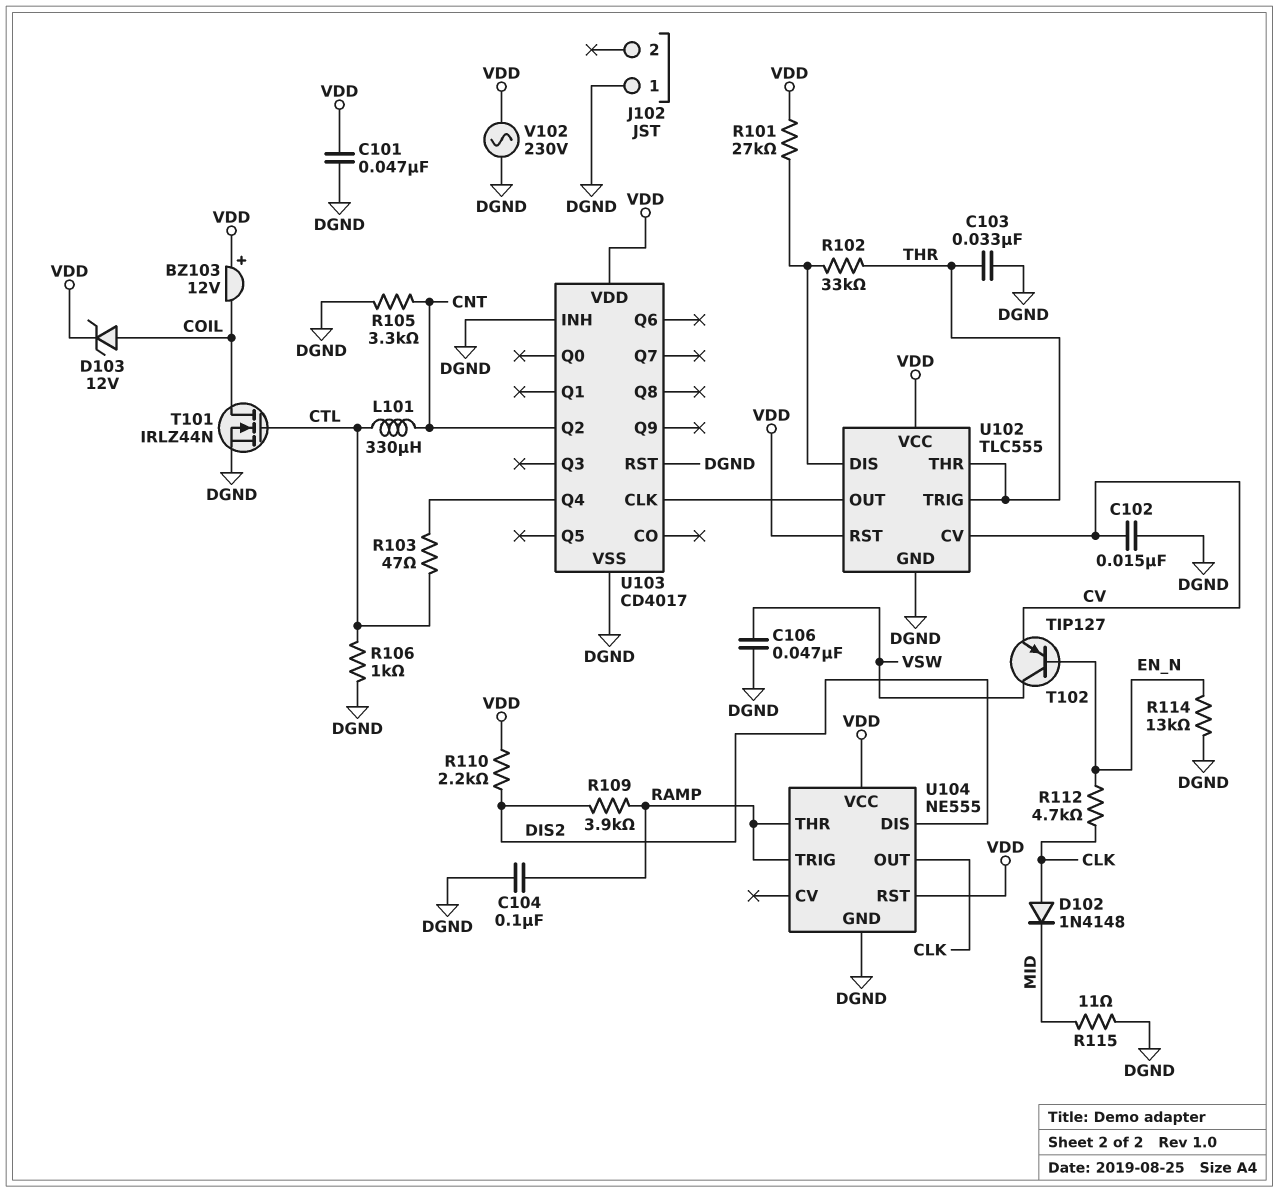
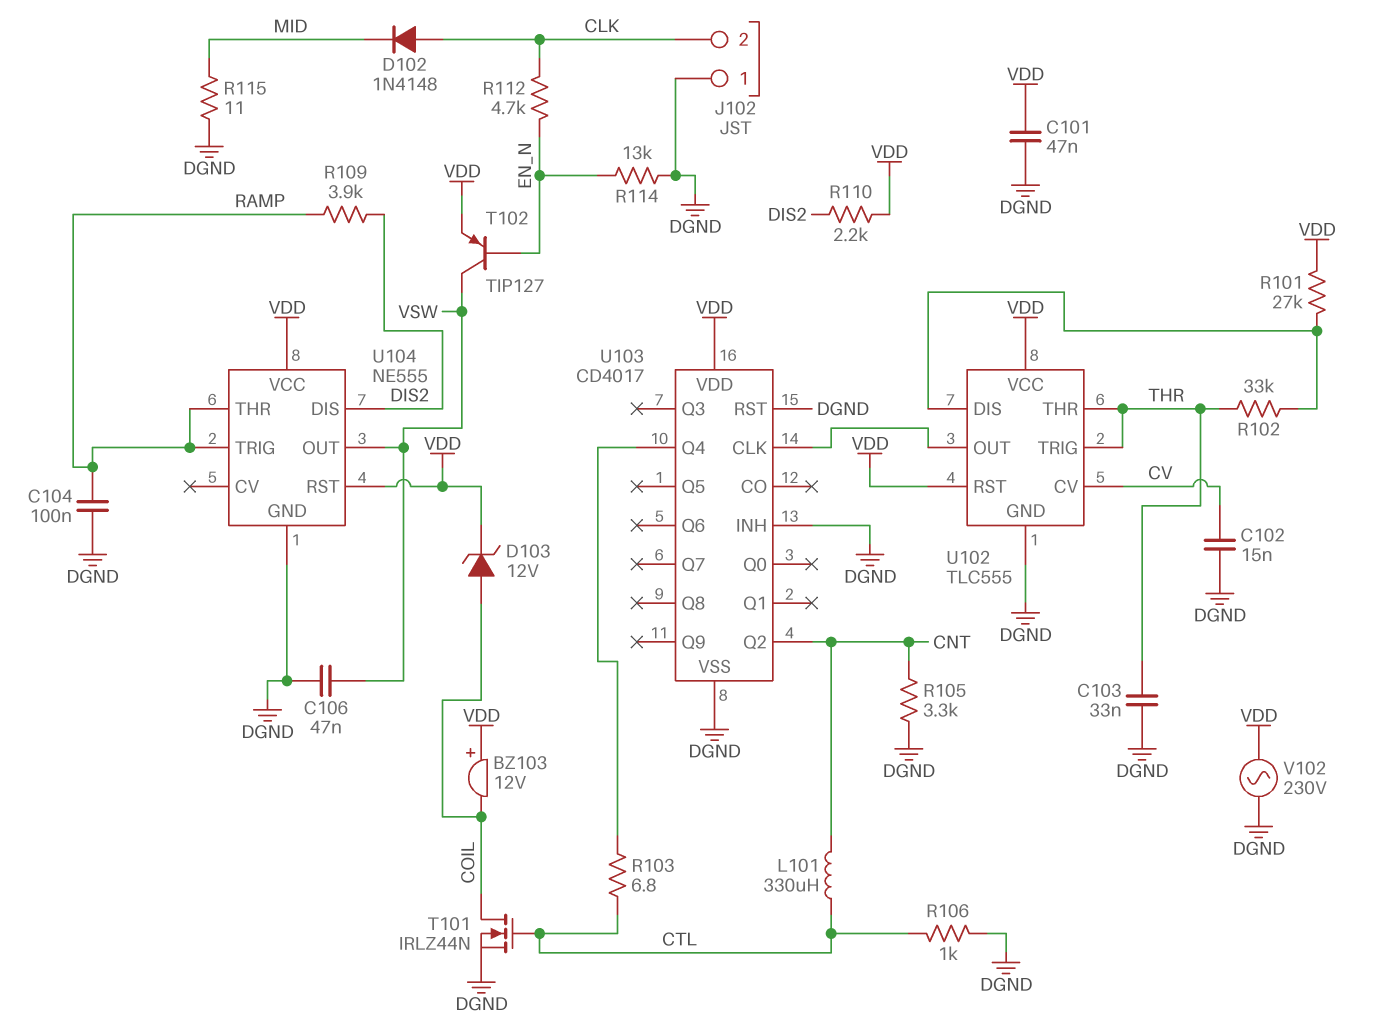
J102 pin 2: none -> CLK
R103: 47 (CTL, U103/Q4) -> 6.8 (CTL, U103/Q4)
T102: PNP TIP127 (B EN_N, C VSW, E CV) -> PNP TIP127 (B EN_N, C VSW, E VDD)
U104 pin OUT: CLK -> VSW

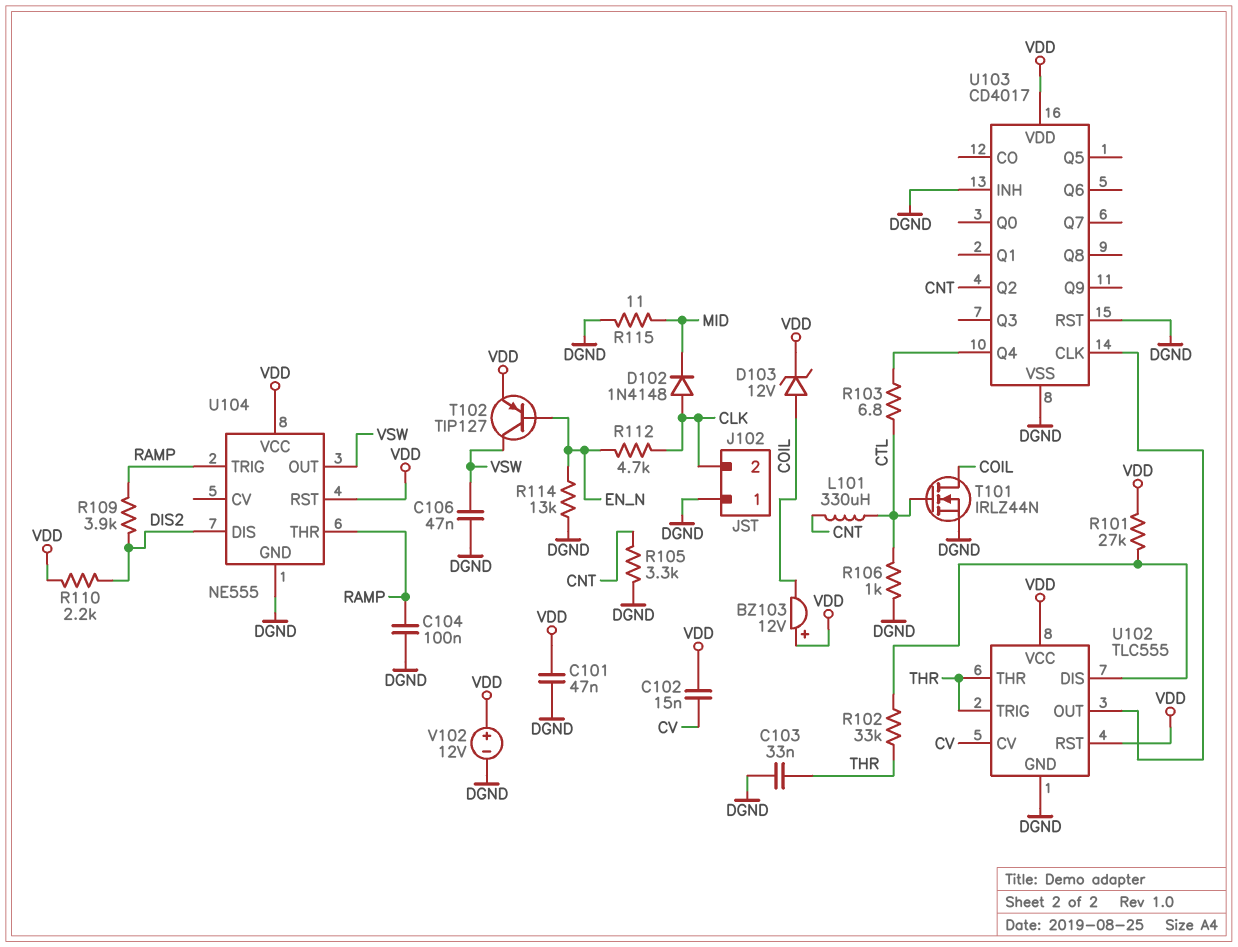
C102: 15nF (CV, DGND) -> 15nF (CV, VDD)
V102: AC 230V (DGND, VDD) -> 12V (plus VDD, minus DGND)

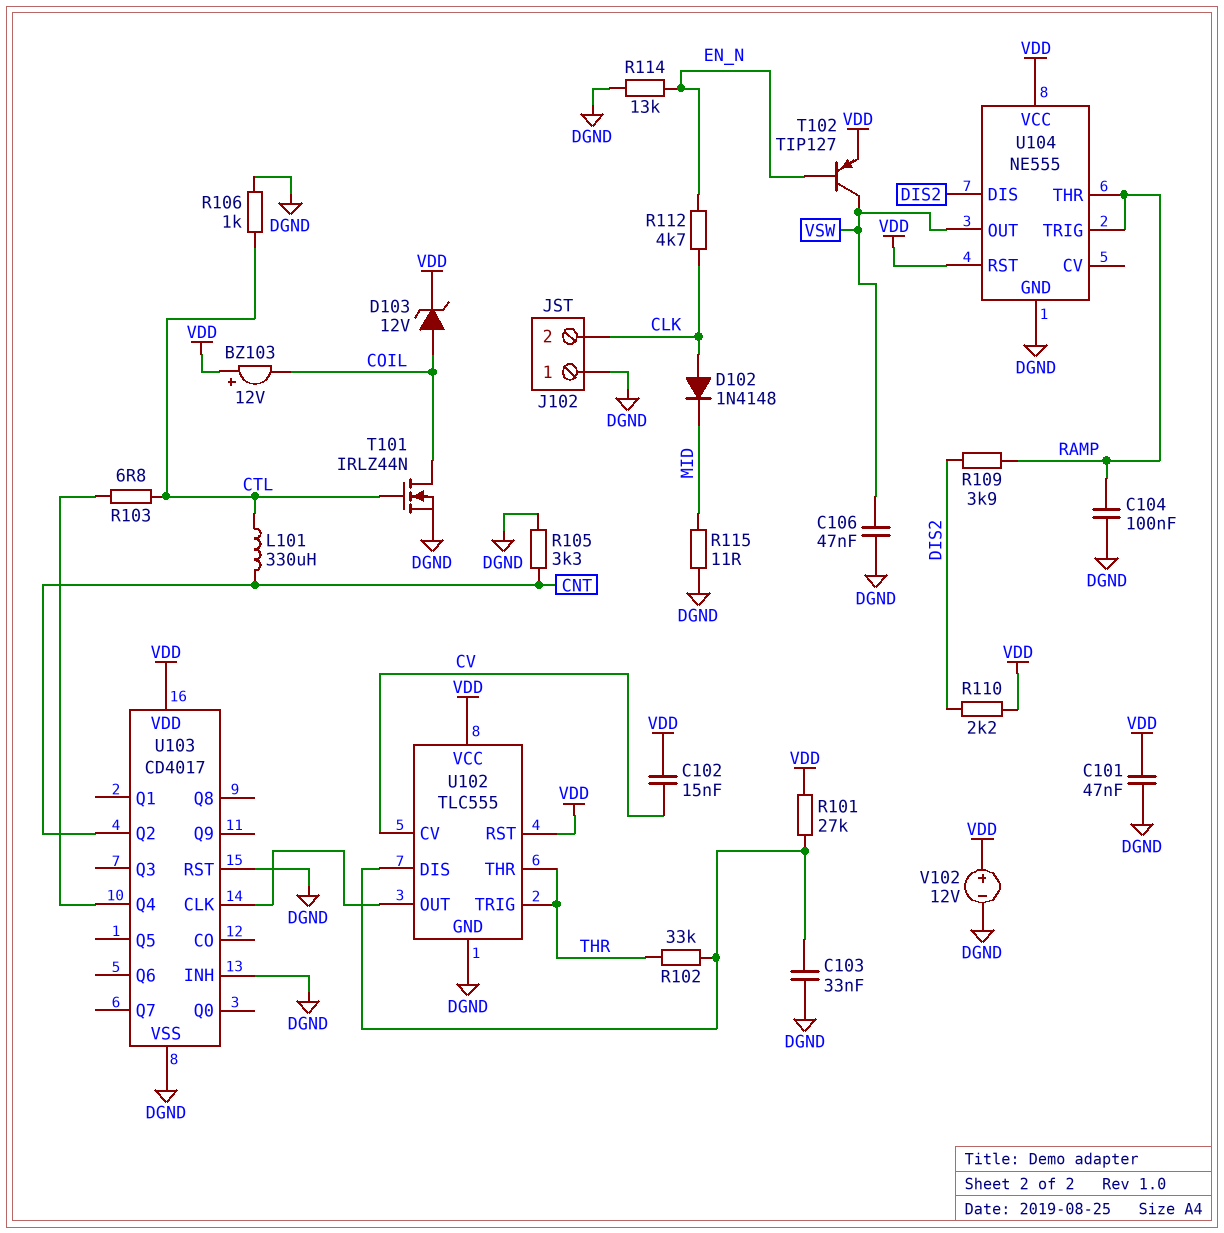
C103: 33nF (DGND, THR) -> 33nF (DGND, U102/DIS)

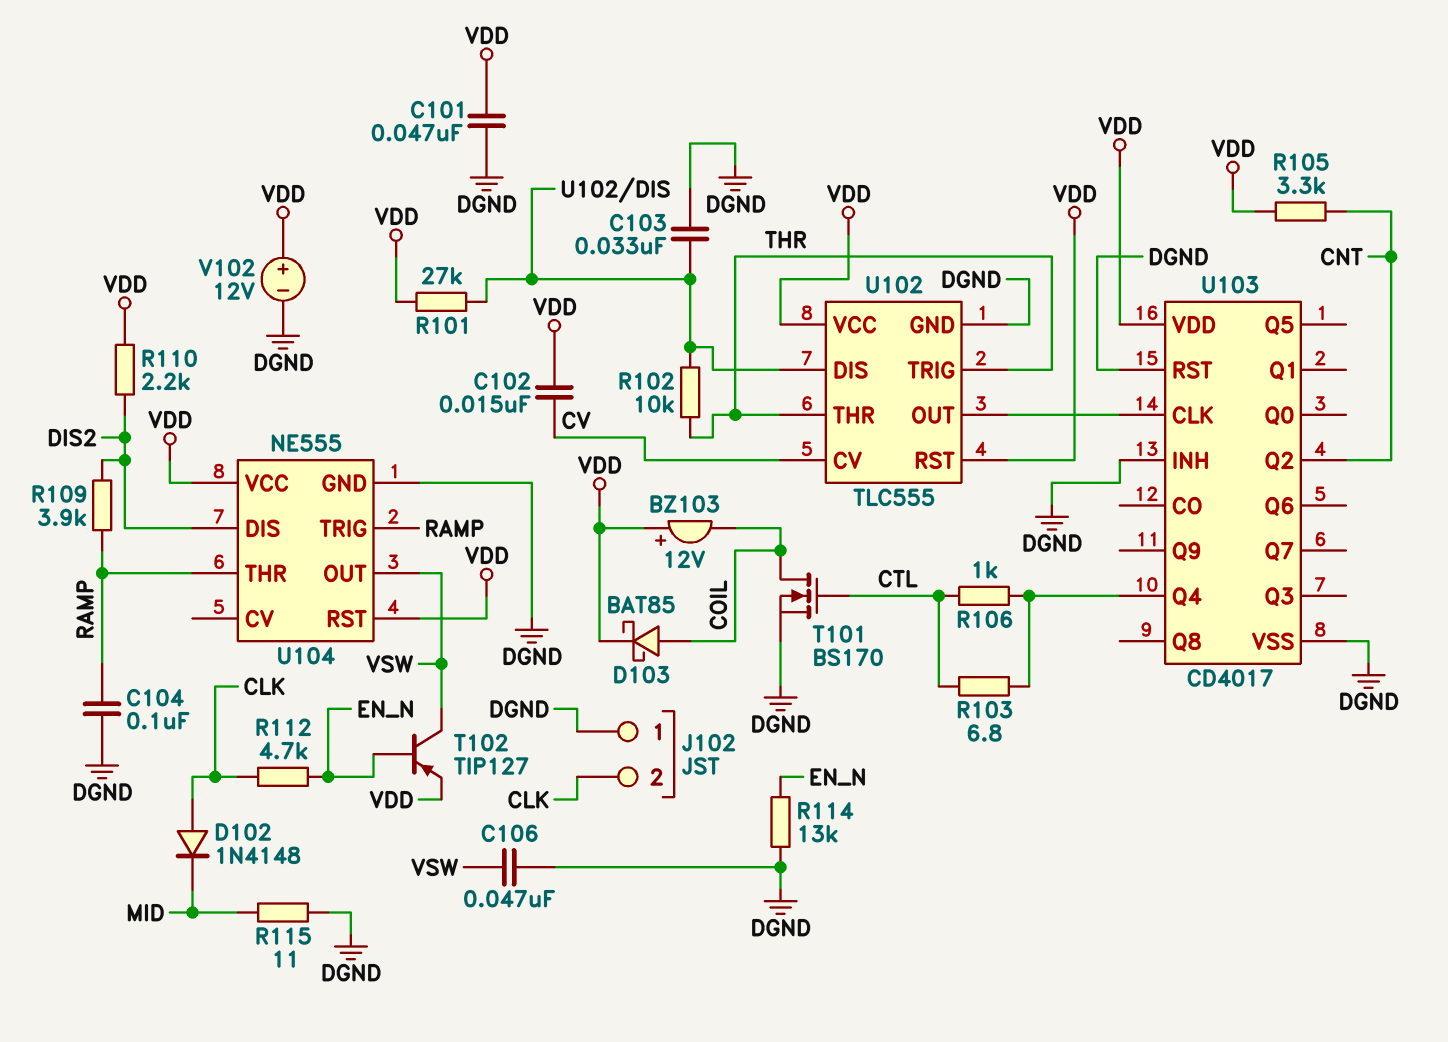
D103: zener 12V (A COIL, K VDD) -> schottky BAT85 (A COIL, K VDD)
L101: 330uH (CNT, CTL) -> none
R102: 33k (THR, U102/DIS) -> 10k (THR, U102/DIS)
R105: 3.3k (CNT, DGND) -> 3.3k (CNT, VDD)
R106: 1k (CTL, DGND) -> 1k (CTL, U103/Q4)
T101: NMOS IRLZ44N (G CTL, D COIL, S DGND) -> NMOS BS170 (G CTL, D COIL, S DGND)

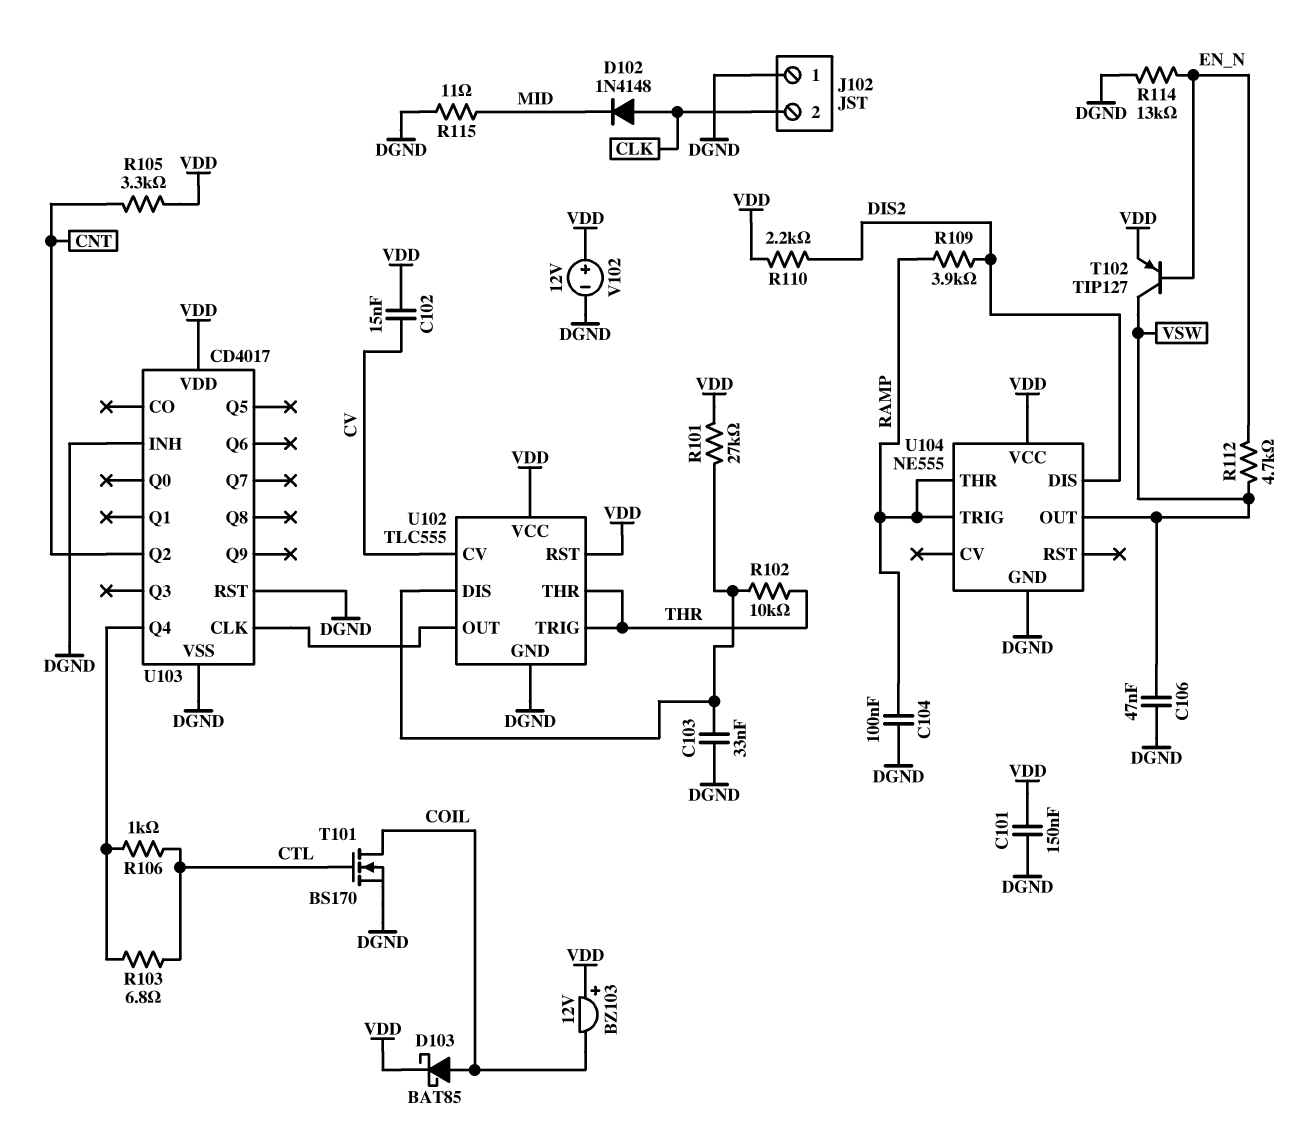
C101: 47nF (DGND, VDD) -> 150nF (DGND, VDD)
R112: 4.7k (CLK, EN_N) -> 4.7k (EN_N, VSW)
U104 pin RST: VDD -> none

